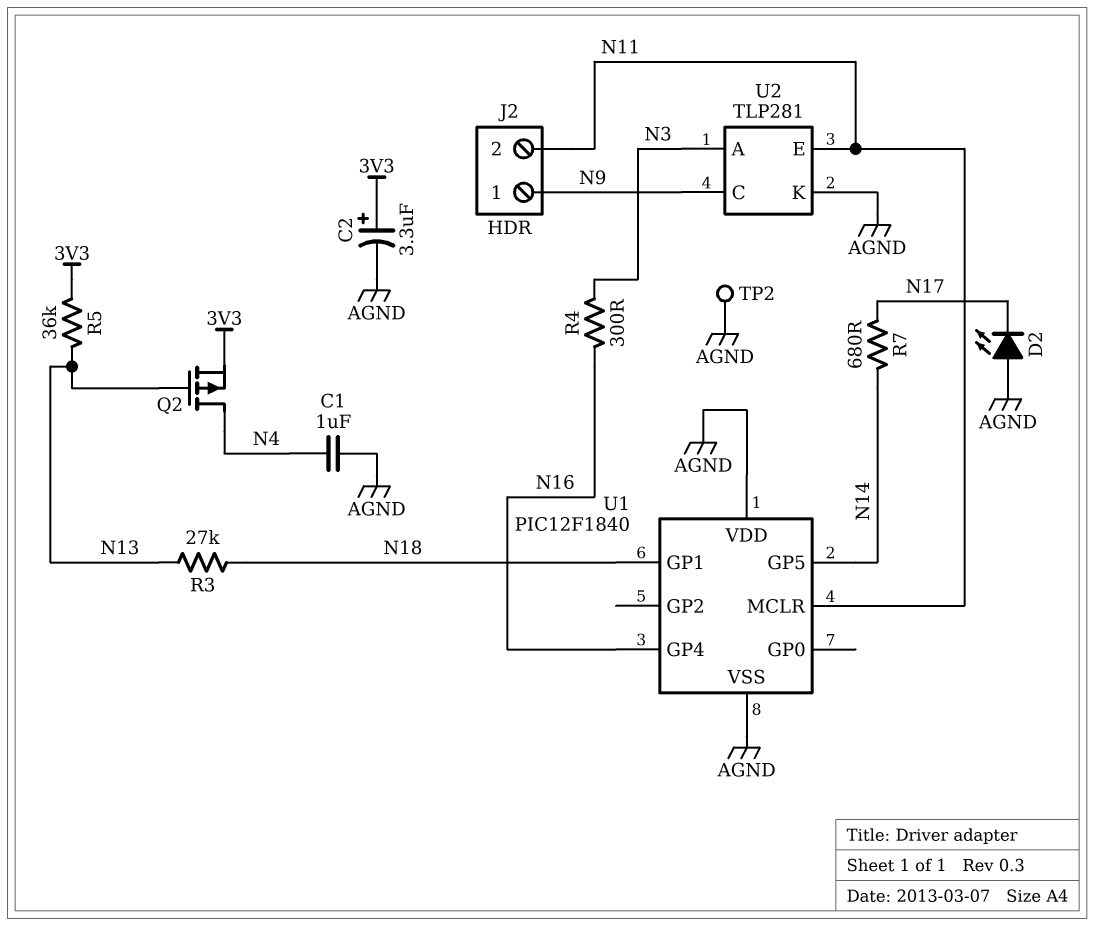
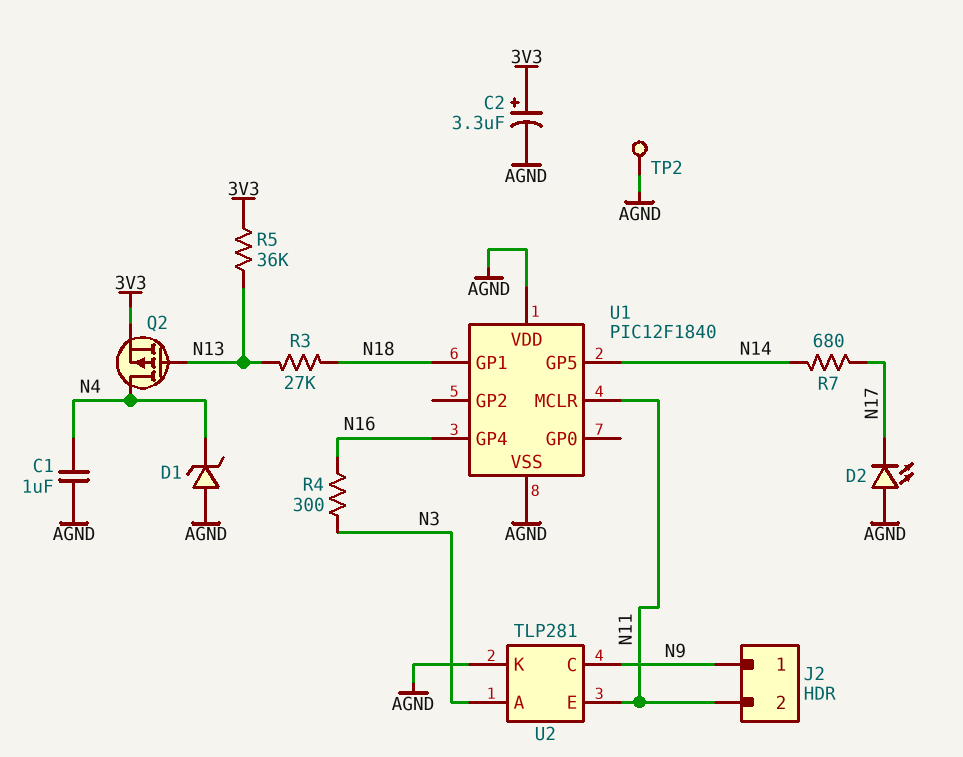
D1: none -> zener (A AGND, K N4)

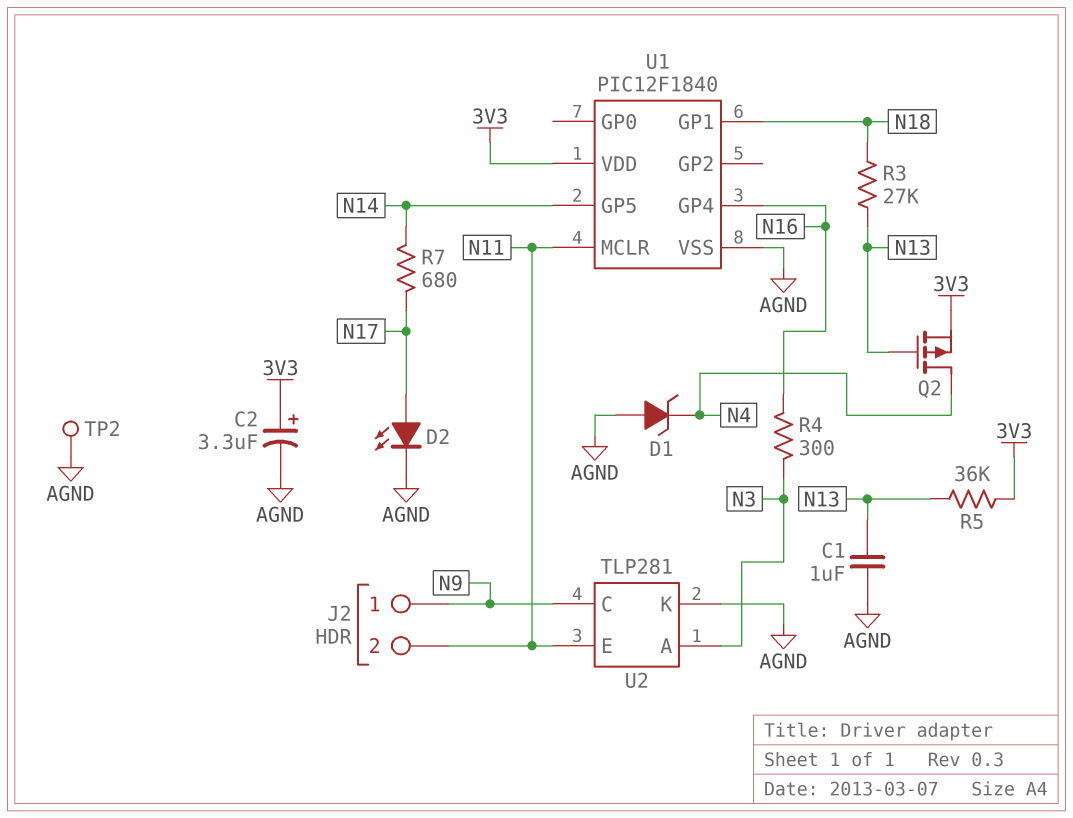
C1: 1uF (AGND, N4) -> 1uF (AGND, N13)
D2: LED (A AGND, K N17) -> LED (A N17, K AGND)
U1 pin VDD: AGND -> 3V3

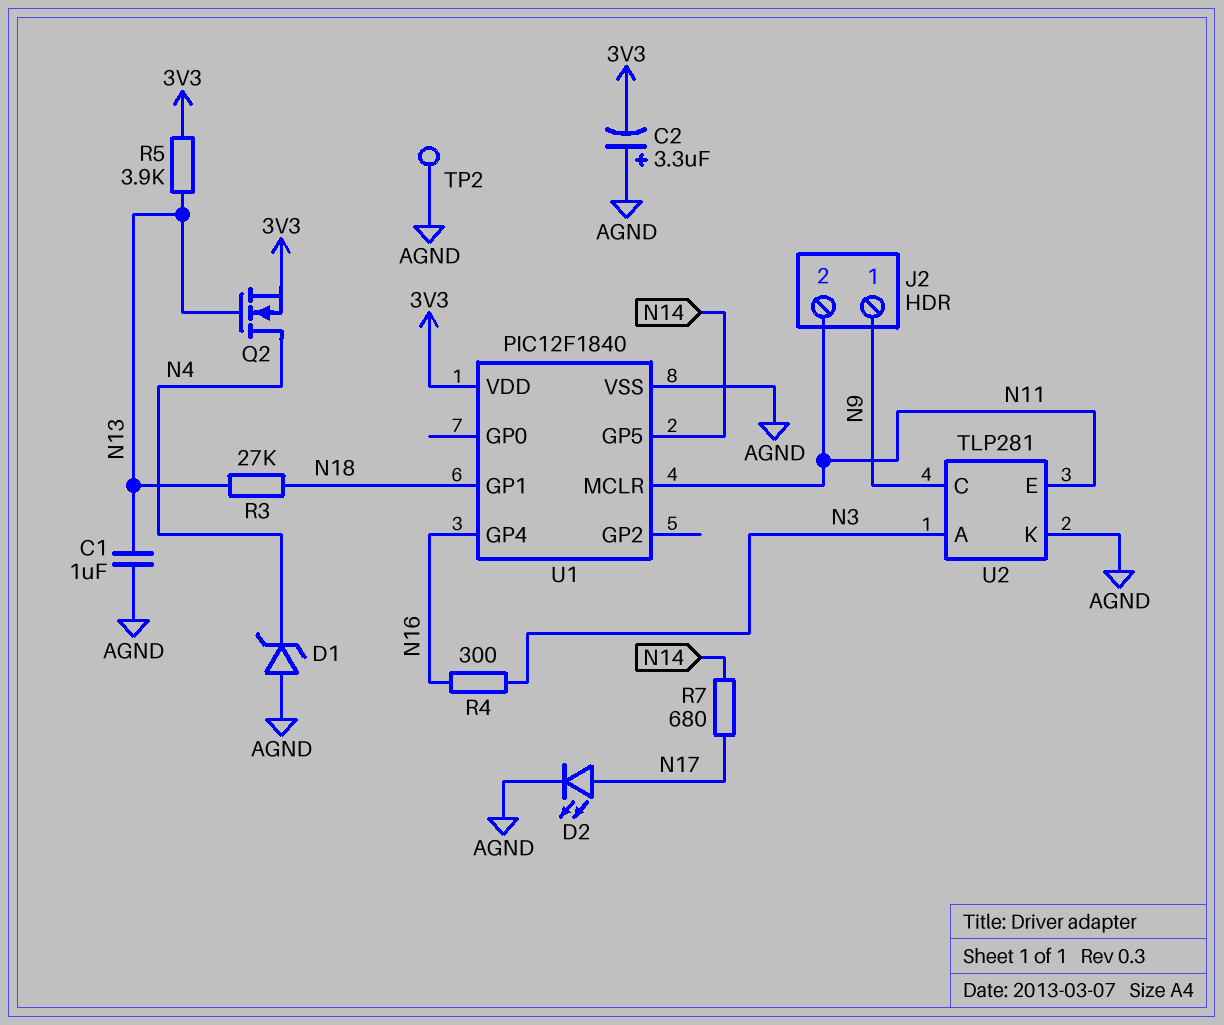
C2: 3.3uF (plus 3V3, minus AGND) -> 3.3uF (plus AGND, minus 3V3)
Q2: PMOS (G N13, D N4, S 3V3) -> NMOS (G N13, D N4, S 3V3)
R5: 36k (3V3, N13) -> 3.9k (3V3, N13)

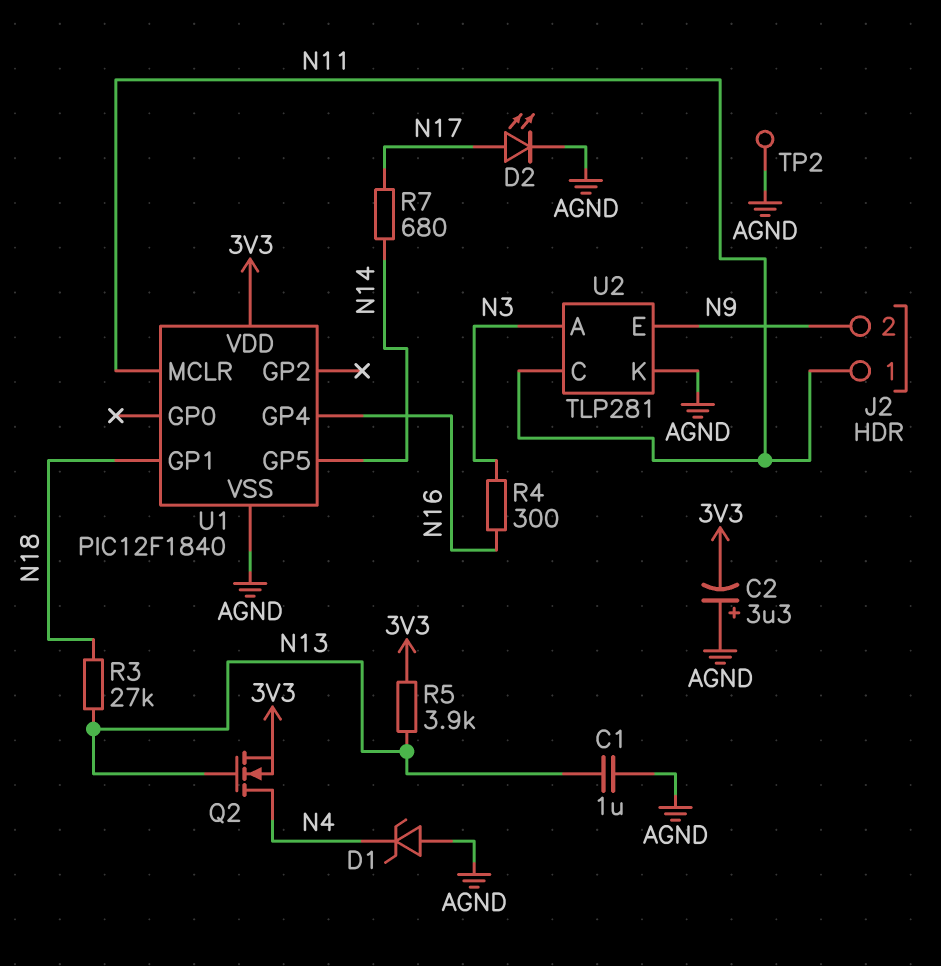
J2 pin 1: N9 -> N11
J2 pin 2: N11 -> N9
U2 pin C: N9 -> N11
U2 pin E: N11 -> N9

